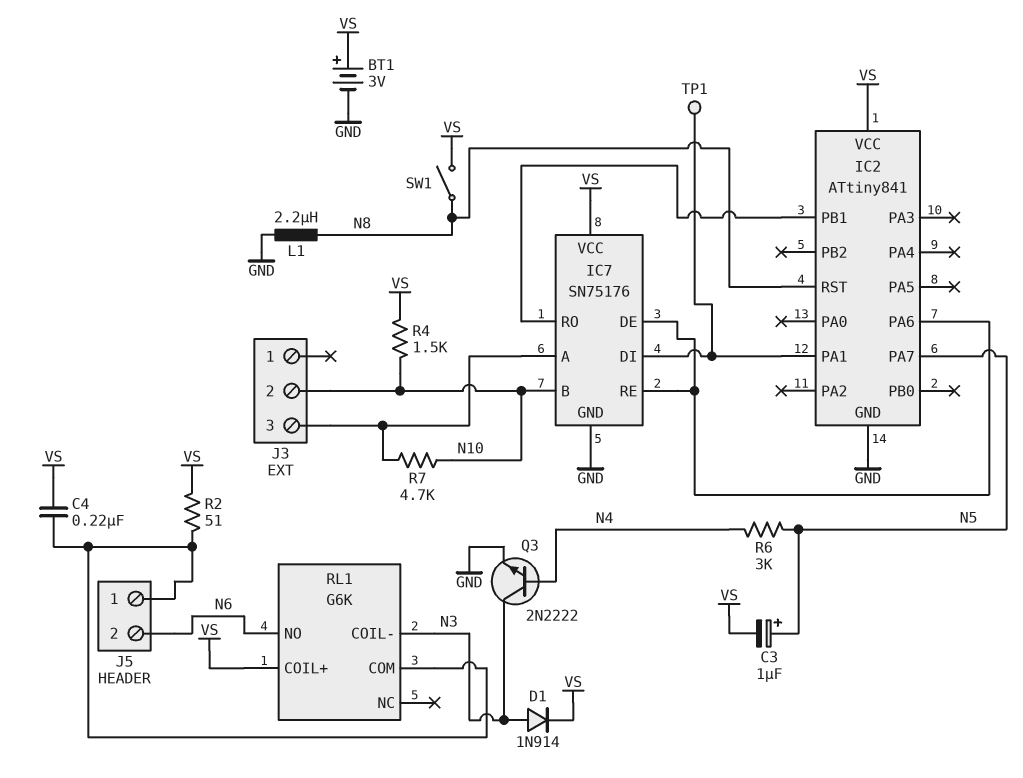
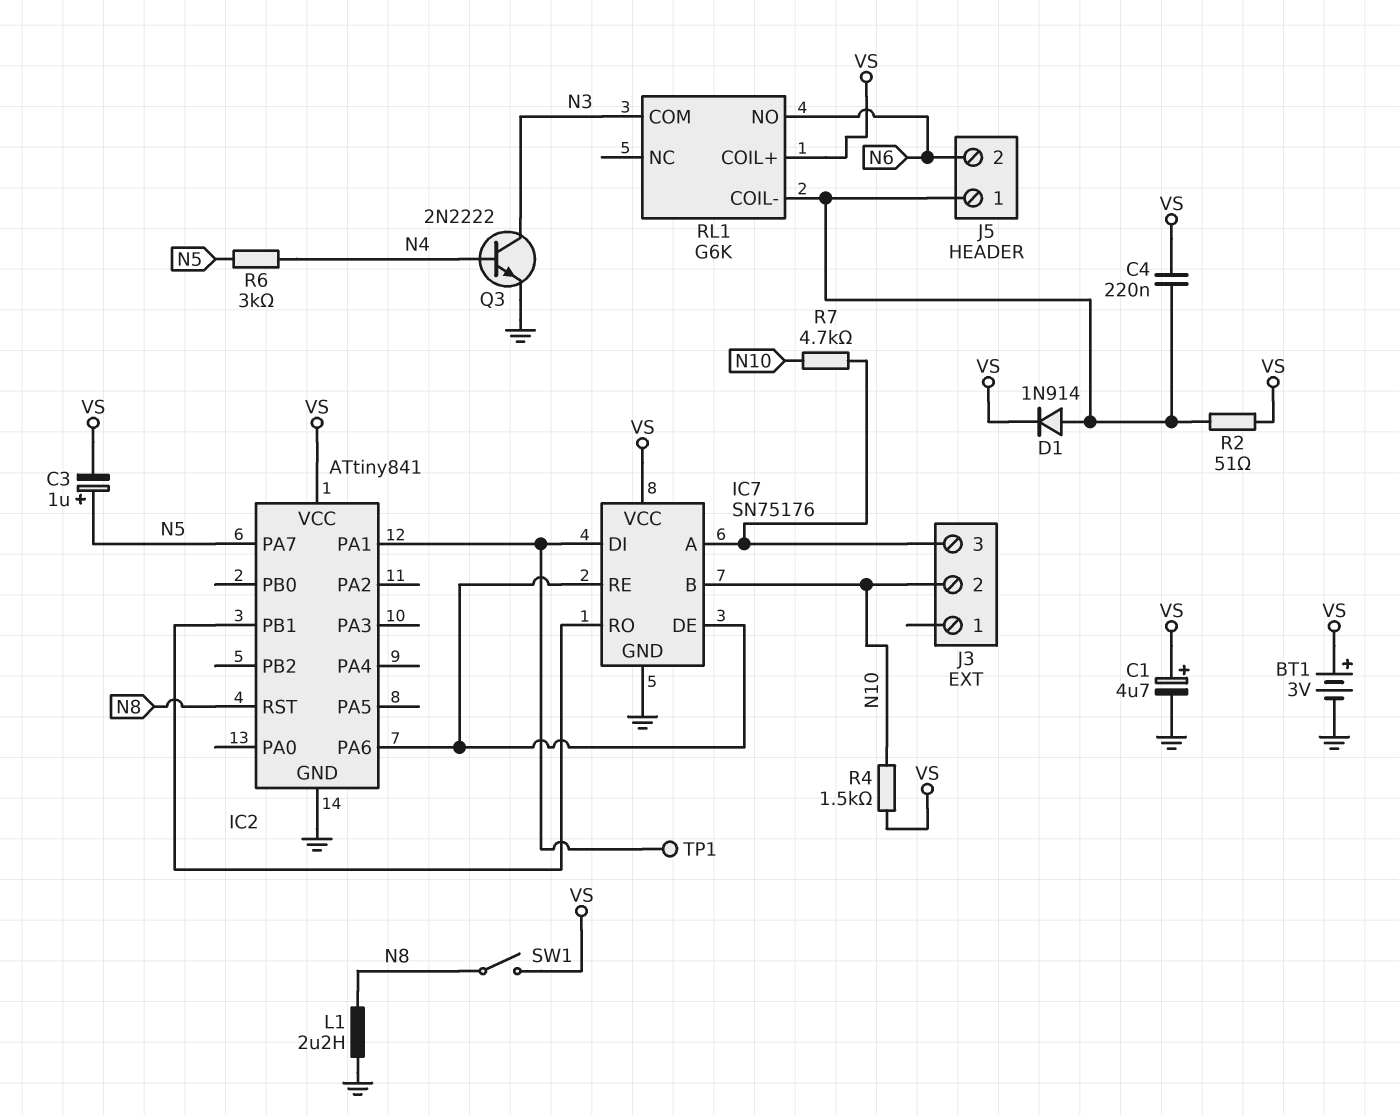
C1: none -> 4.7uF (plus VS, minus GND)
D1: diode 1N914 (A N3, K VS) -> diode 1N914 (A J5/1, K VS)
RL1 pin COIL-: N3 -> J5/1
RL1 pin COM: J5/1 -> N3

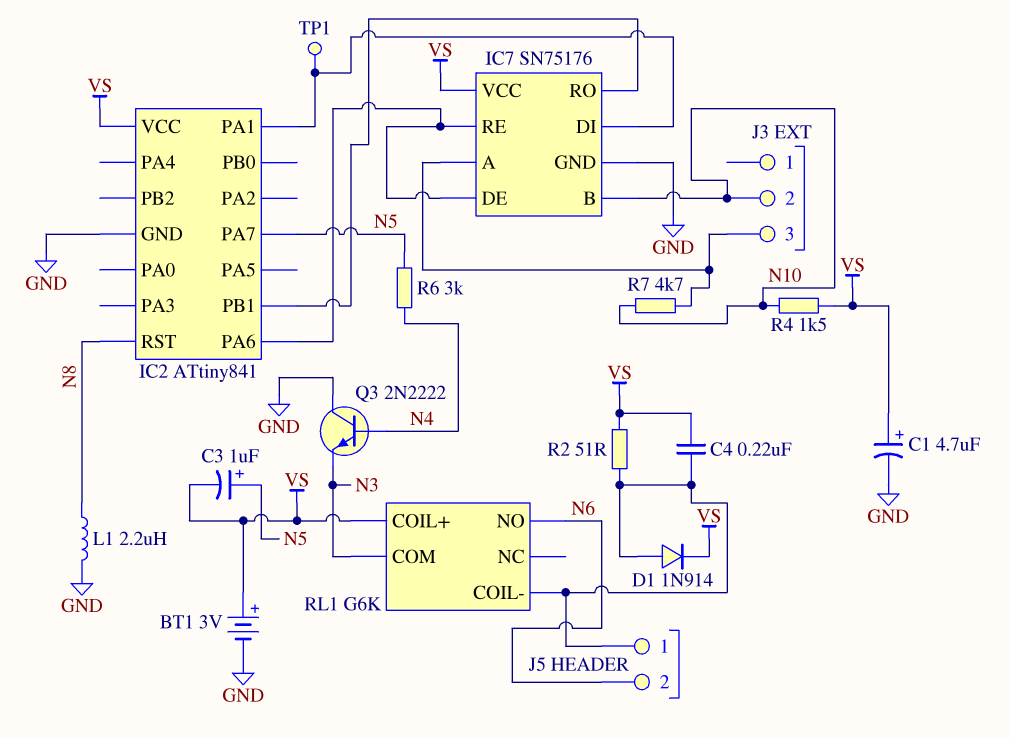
Q3: NPN 2N2222 (B N4, C N3, E GND) -> NPN 2N2222 (B N4, C GND, E N3)
SW1: switch (N8, VS) -> none

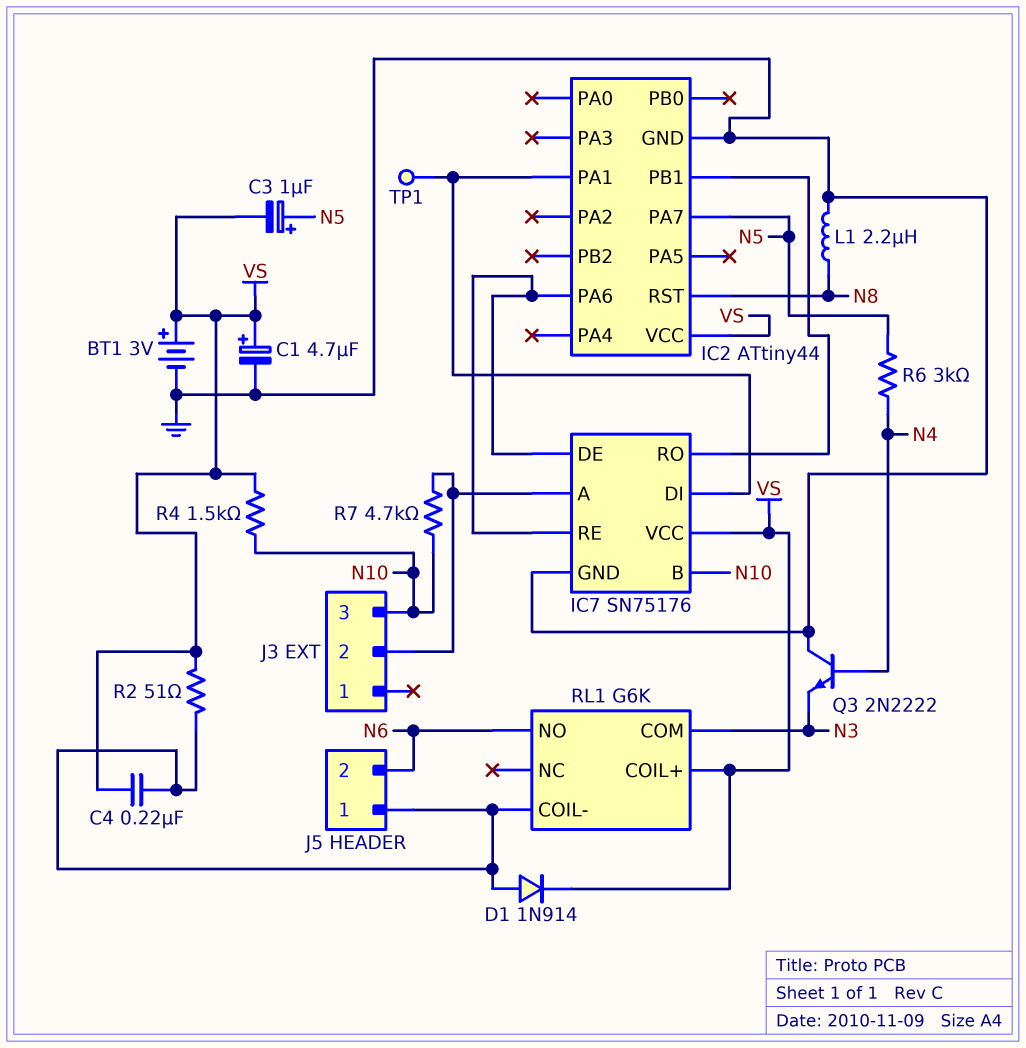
IC2: ATtiny841 -> ATtiny44
J3 pin 2: N10 -> IC7/A
J3 pin 3: IC7/A -> N10

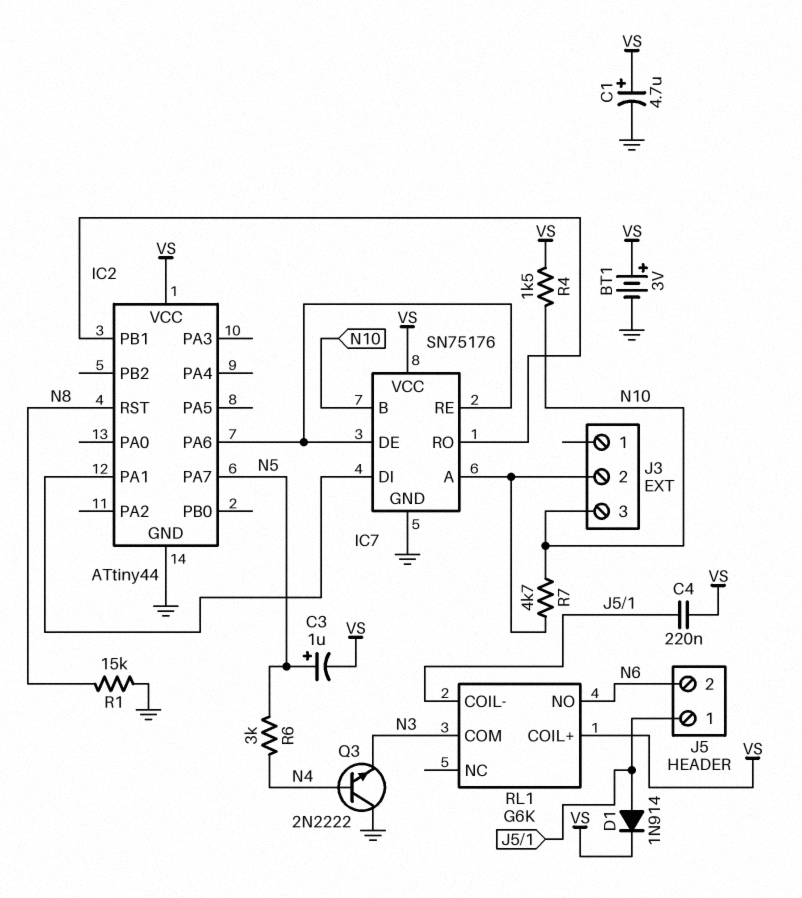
L1: 2.2uH (GND, N8) -> none
R1: none -> 15k (GND, N8)
R2: 51 (J5/1, VS) -> none
TP1: test point (IC2/PA1) -> none

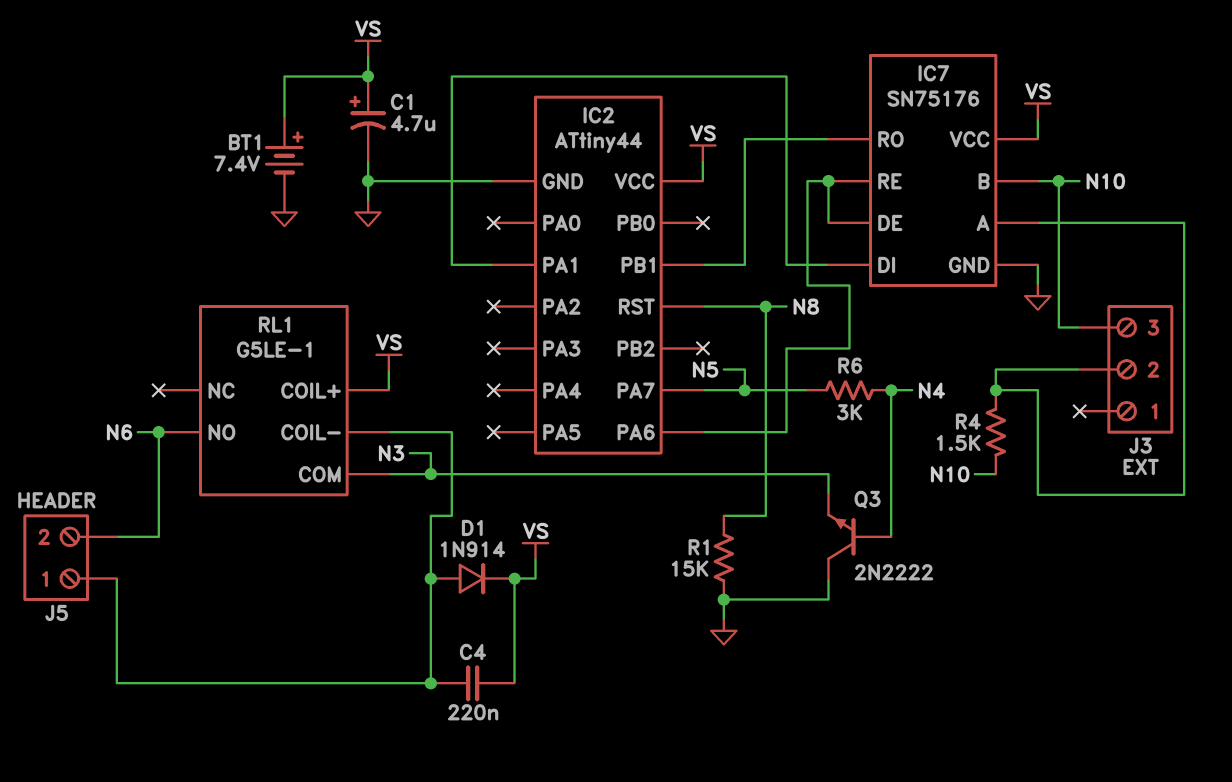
BT1: 3V (plus VS, minus GND) -> 7.4V (plus VS, minus GND)
C3: 1uF (plus N5, minus VS) -> none
R4: 1.5k (N10, VS) -> 1.5k (IC7/A, N10)
R7: 4.7k (IC7/A, N10) -> none
RL1: G6K -> G5LE-1

